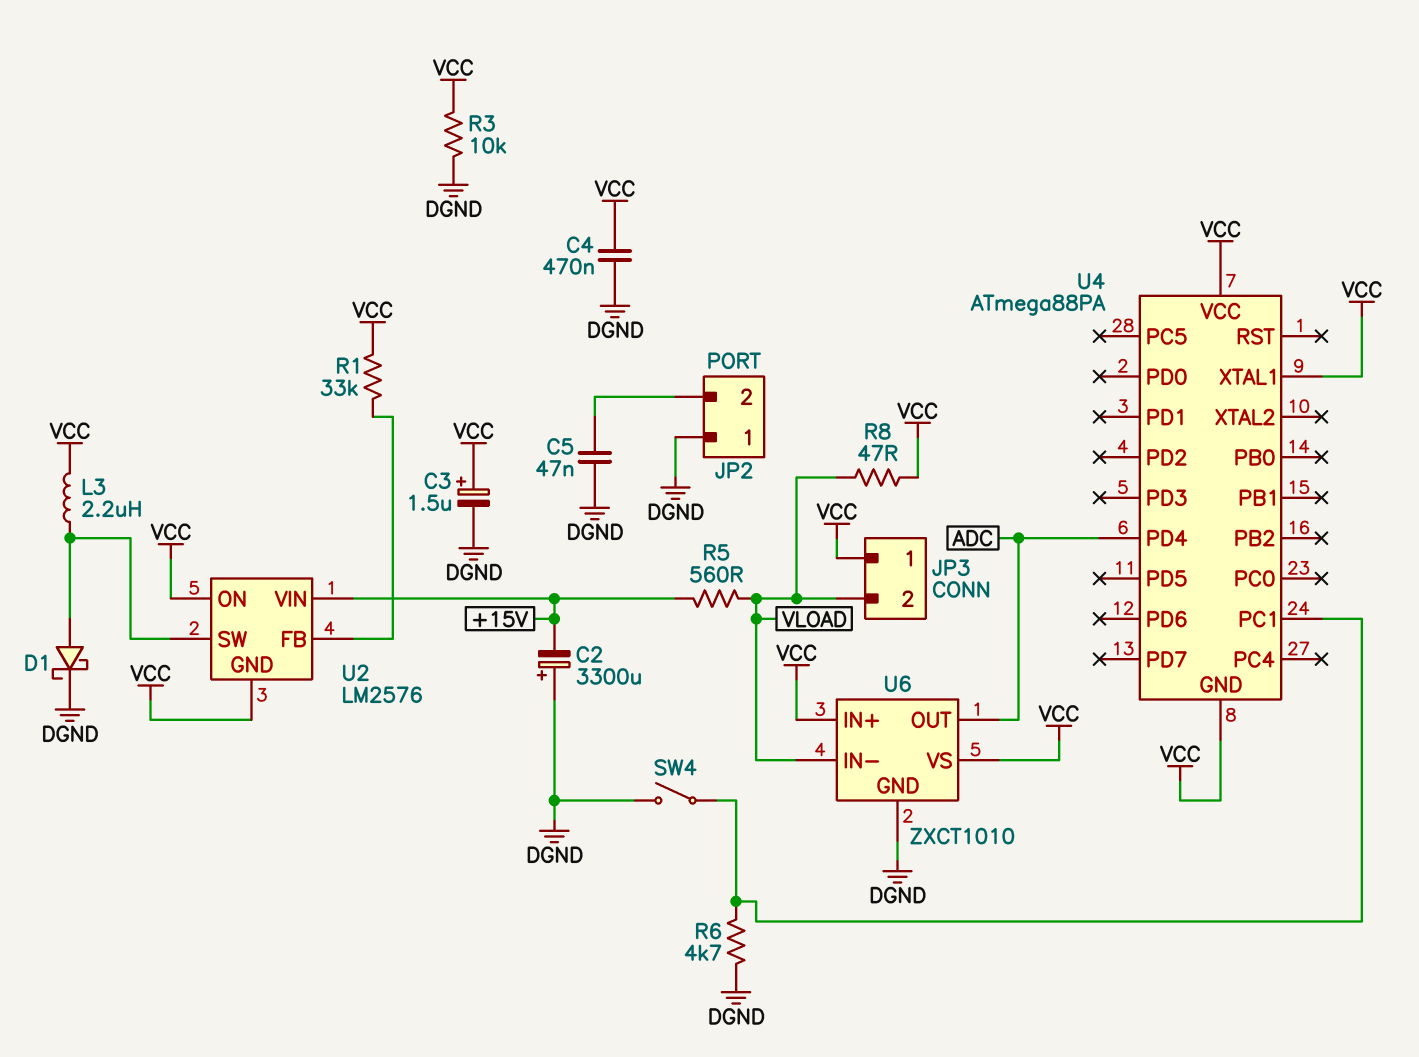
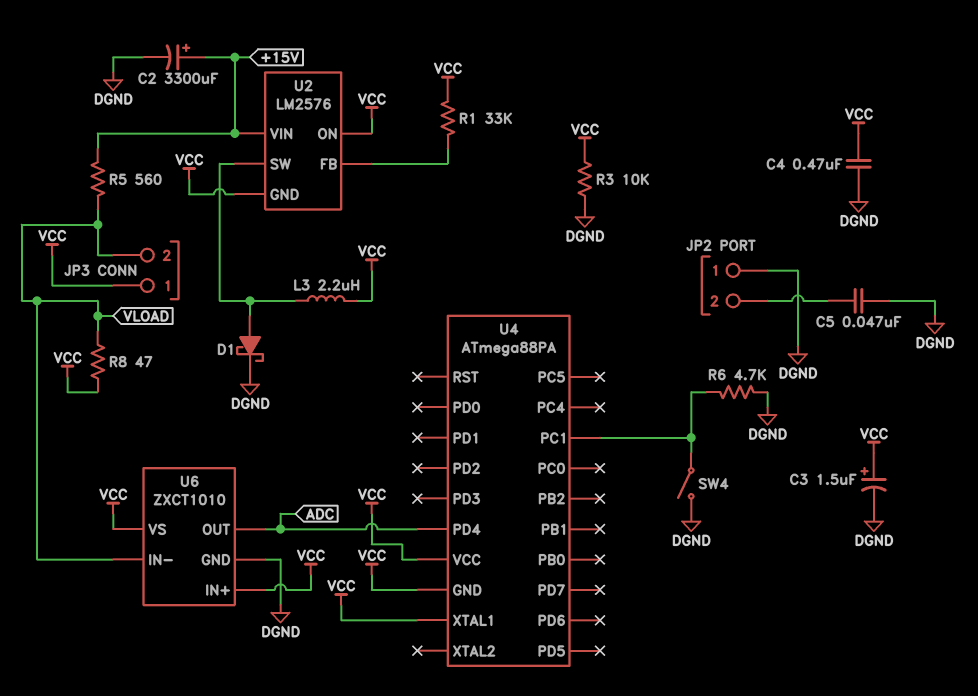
C2: 3300uF (plus DGND, minus +15V) -> 3300uF (plus +15V, minus DGND)

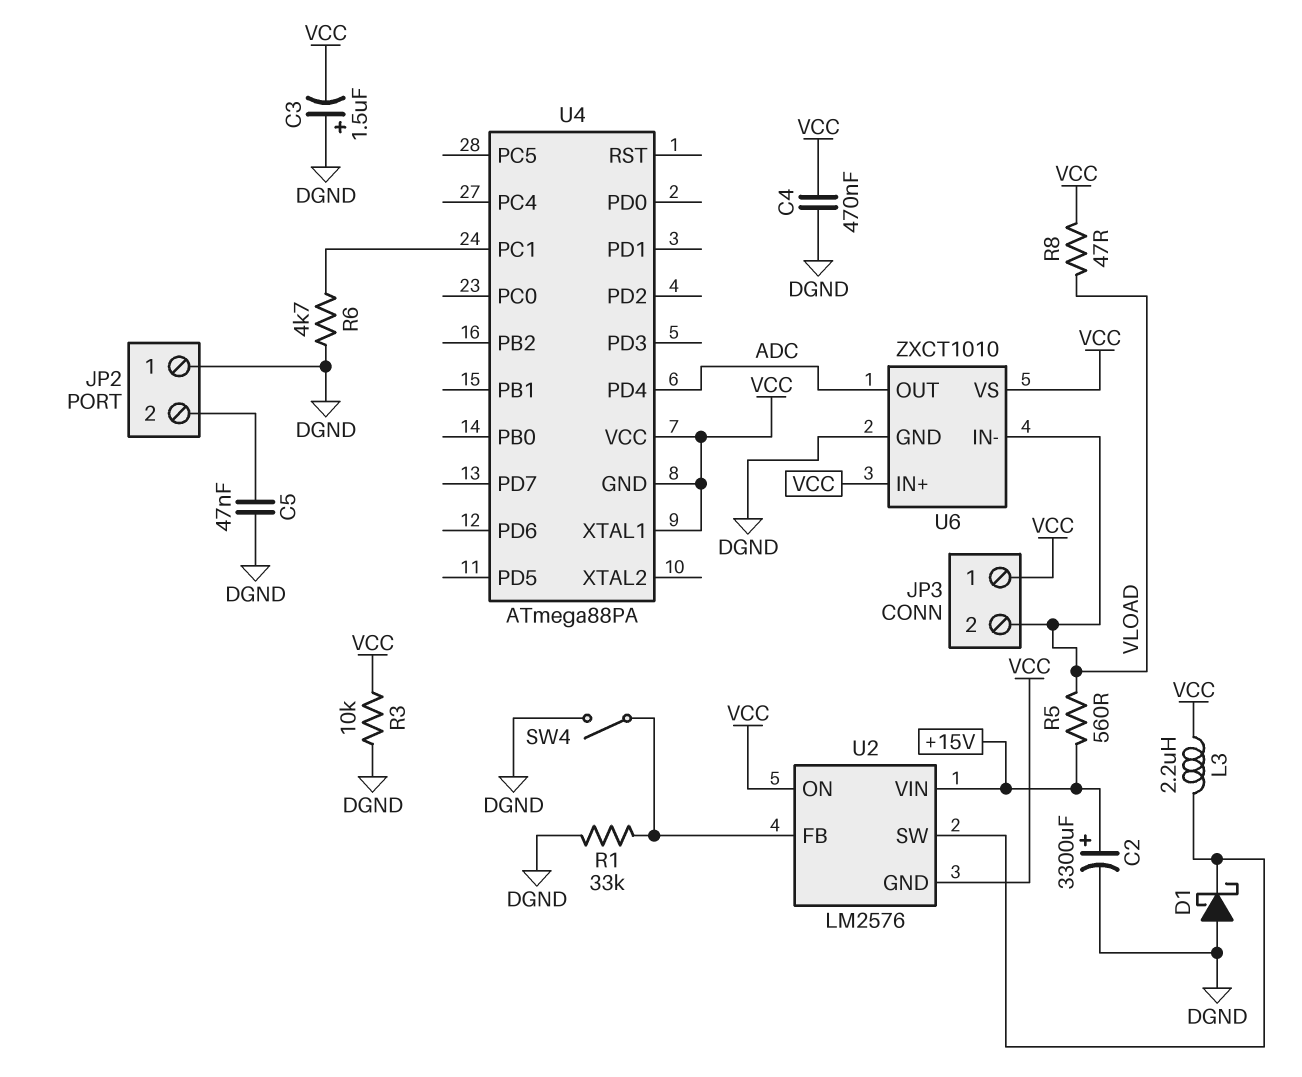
C3: 1.5uF (plus VCC, minus DGND) -> 1.5uF (plus DGND, minus VCC)
D1: schottky (A U2/SW, K DGND) -> schottky (A DGND, K U2/SW)
R1: 33k (U2/FB, VCC) -> 33k (DGND, U2/FB)
SW4: switch (DGND, U4/PC1) -> switch (DGND, U2/FB)

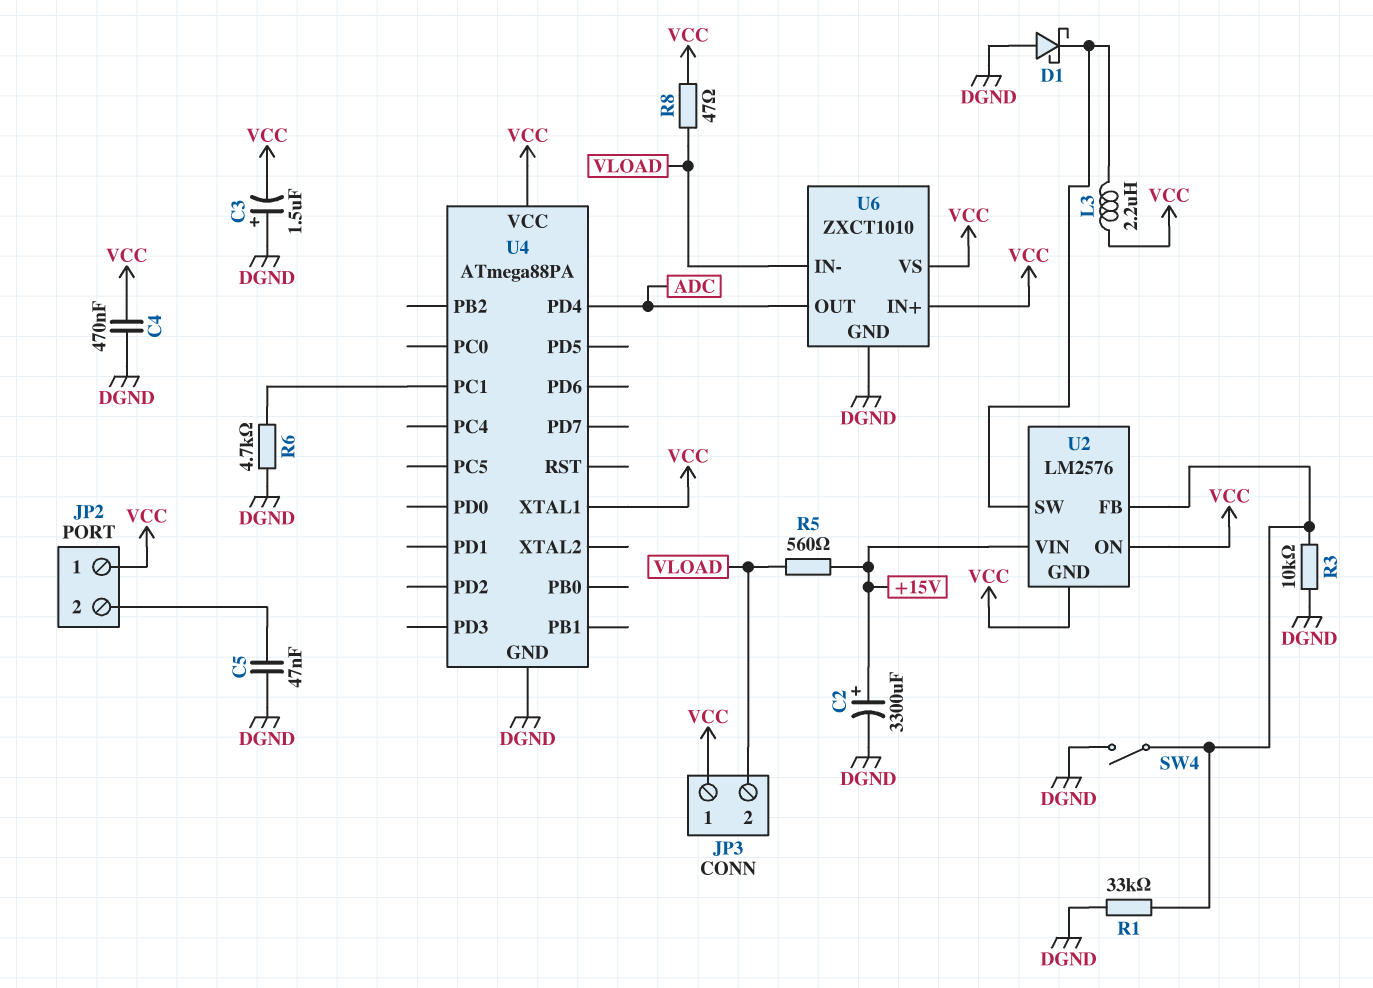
JP2 pin 1: DGND -> VCC
R3: 10k (DGND, VCC) -> 10k (DGND, U2/FB)
U4 pin GND: VCC -> DGND

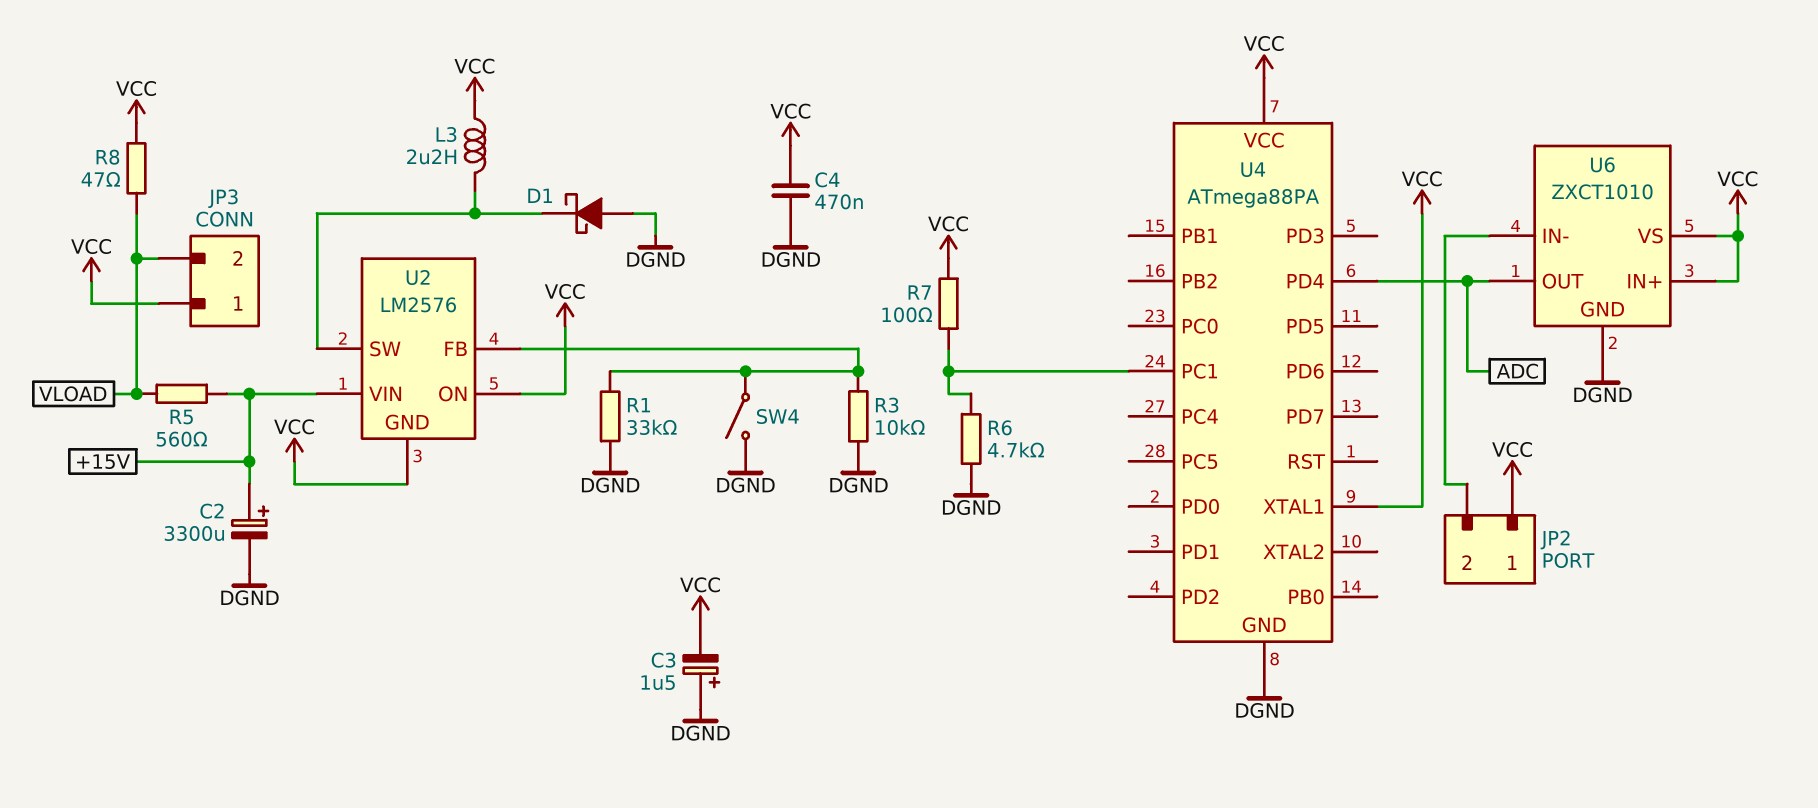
C5: 47nF (DGND, JP2/2) -> none
R7: none -> 100 (U4/PC1, VCC)
U6 pin IN-: VLOAD -> JP2/2

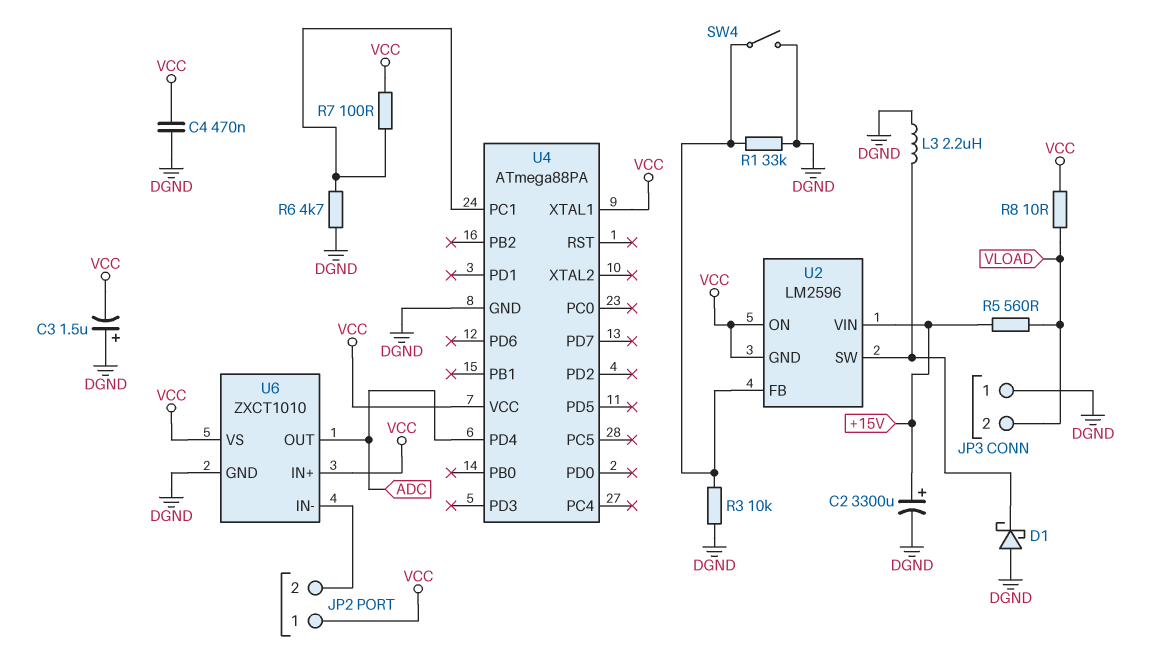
JP3 pin 1: VCC -> DGND
L3: 2.2uH (U2/SW, VCC) -> 2.2uH (DGND, U2/SW)
R8: 47 (VCC, VLOAD) -> 10 (VCC, VLOAD)
U2: LM2576 -> LM2596

